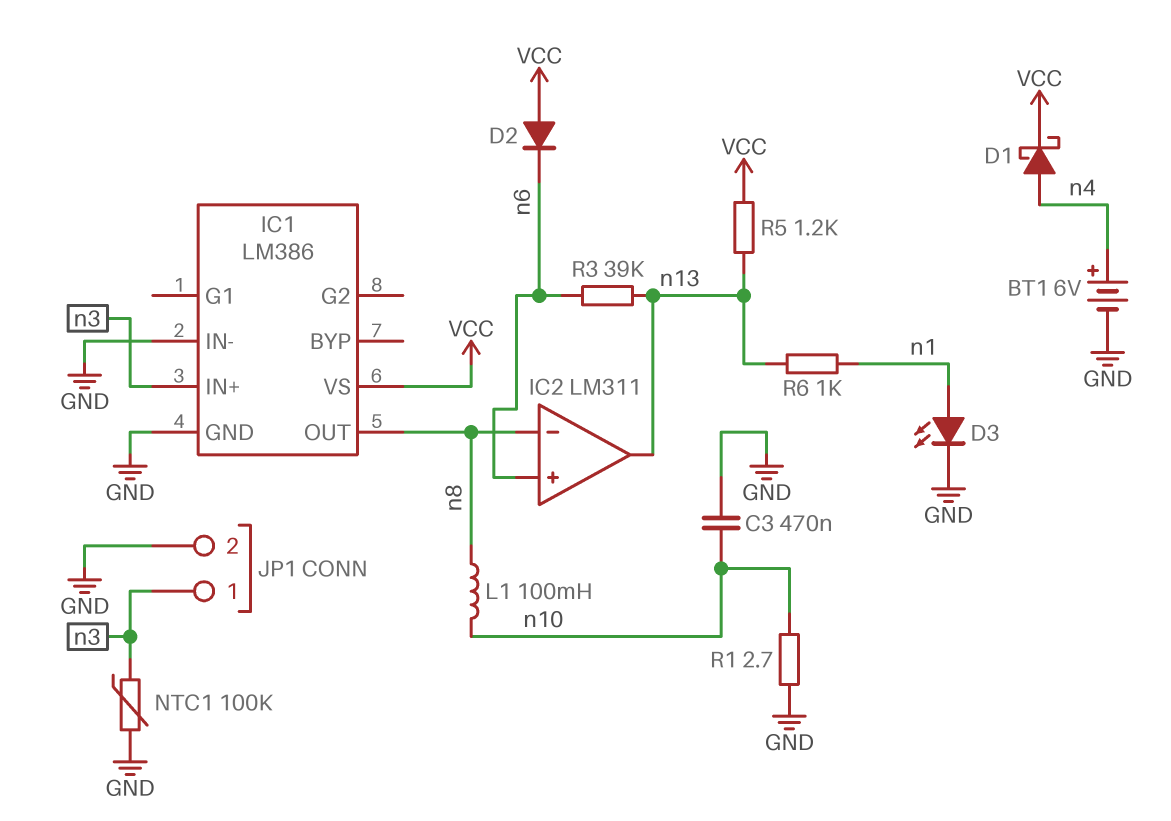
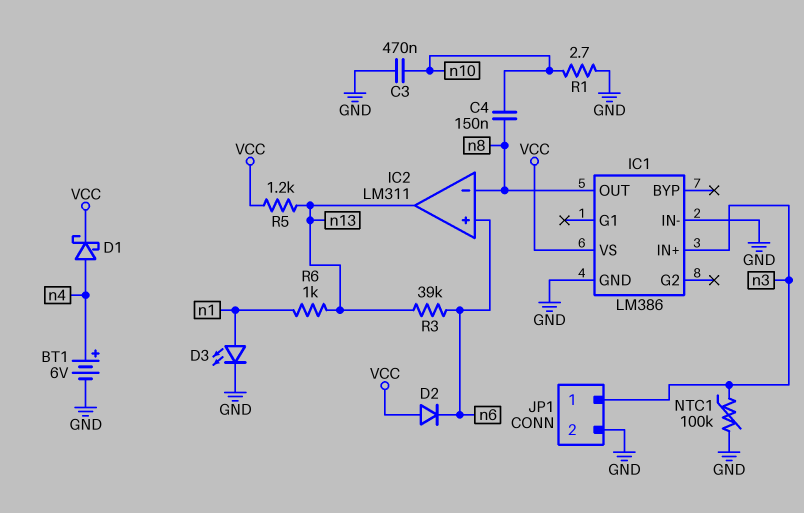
C4: none -> 150nF (n8, n10)
L1: 100mH (n8, n10) -> none

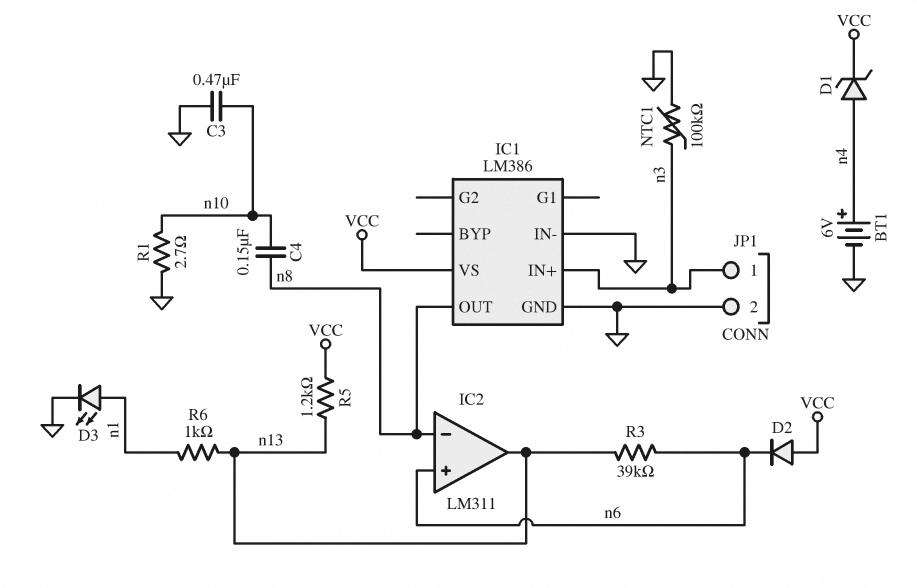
D1: schottky (A n4, K VCC) -> zener (A n4, K VCC)

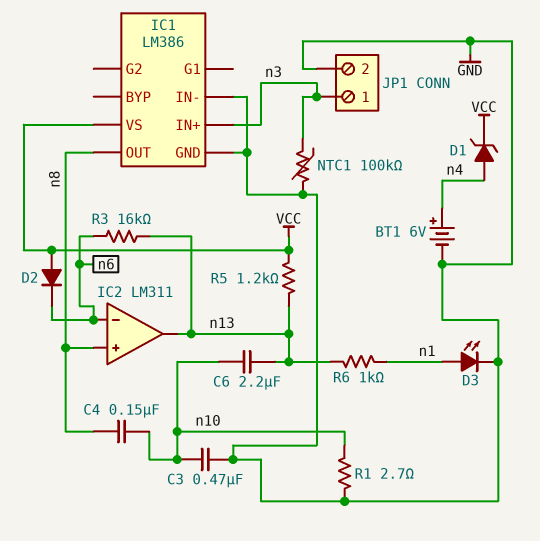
C6: none -> 2.2uF (n10, n13)
IC2 pin in+: n6 -> n8
IC2 pin in-: n8 -> n6
R3: 39k (n6, n13) -> 16k (n6, n13)

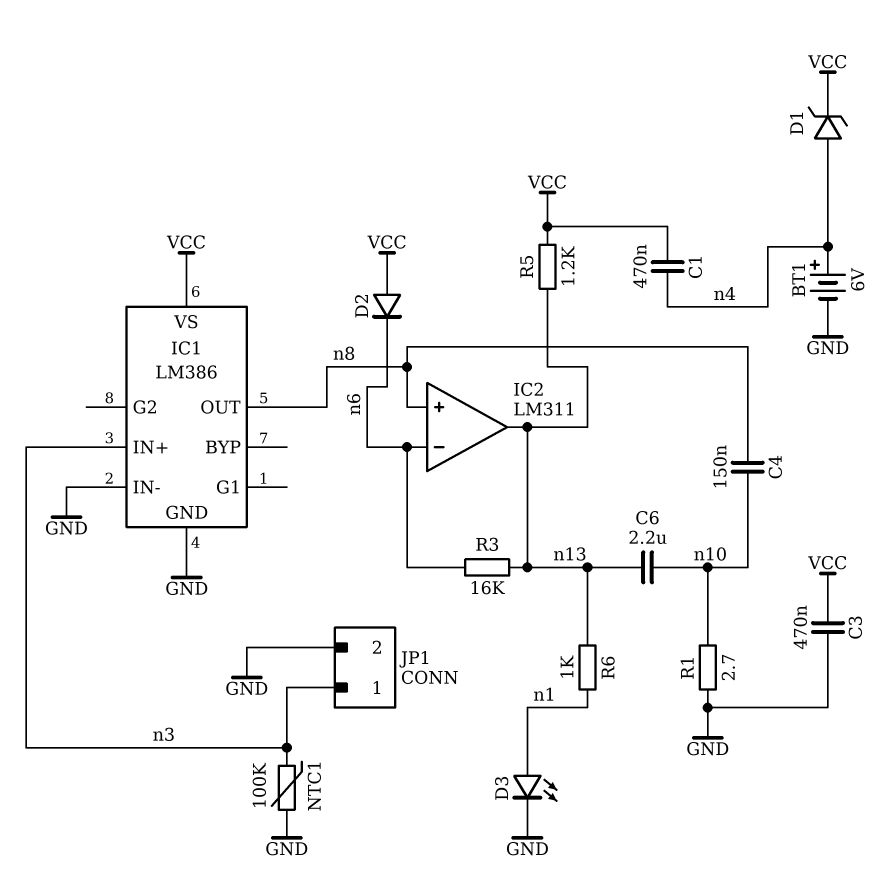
C1: none -> 470nF (VCC, n4)
C3: 470nF (GND, n10) -> 470nF (GND, VCC)

